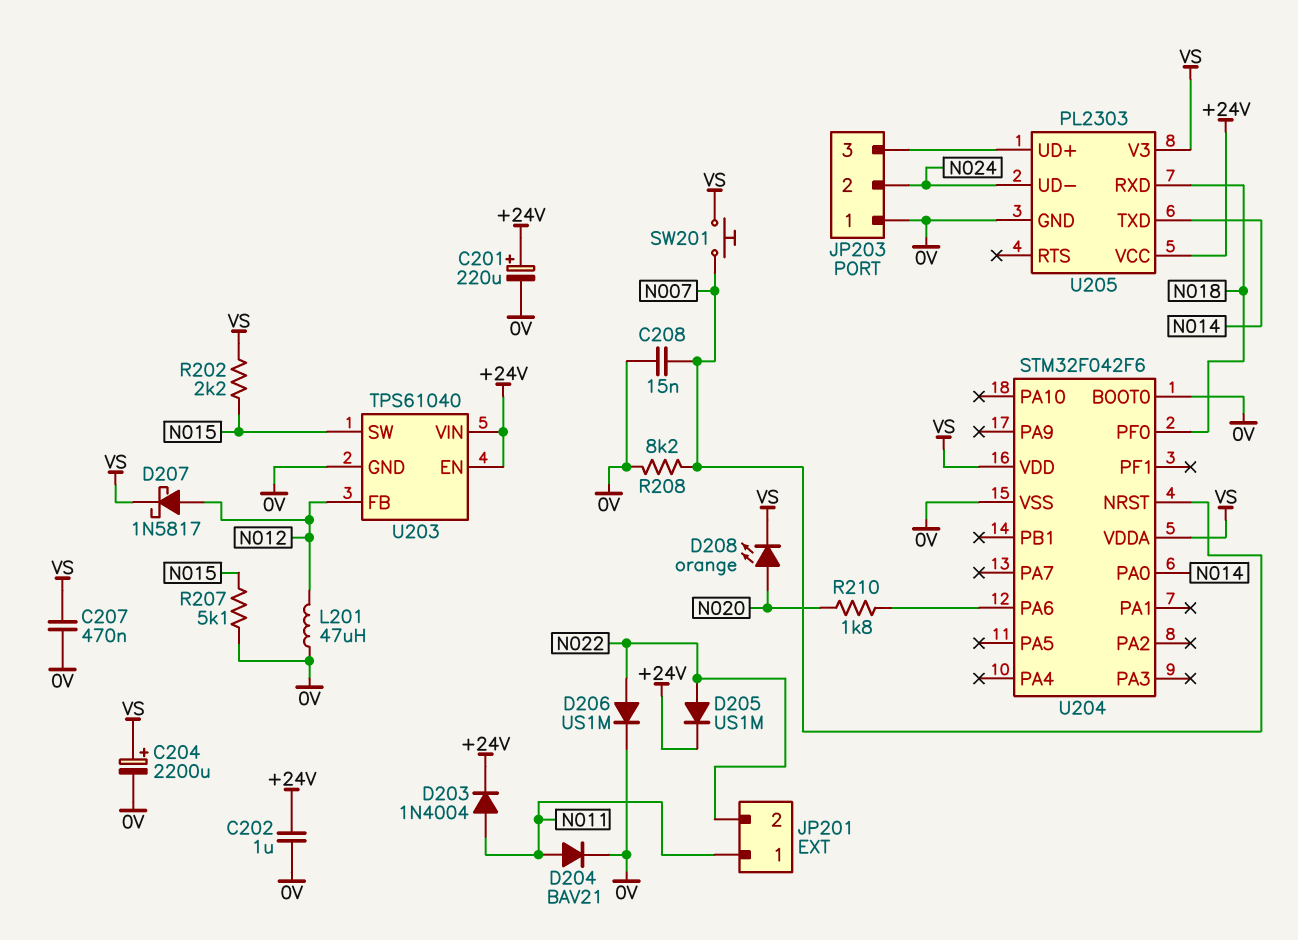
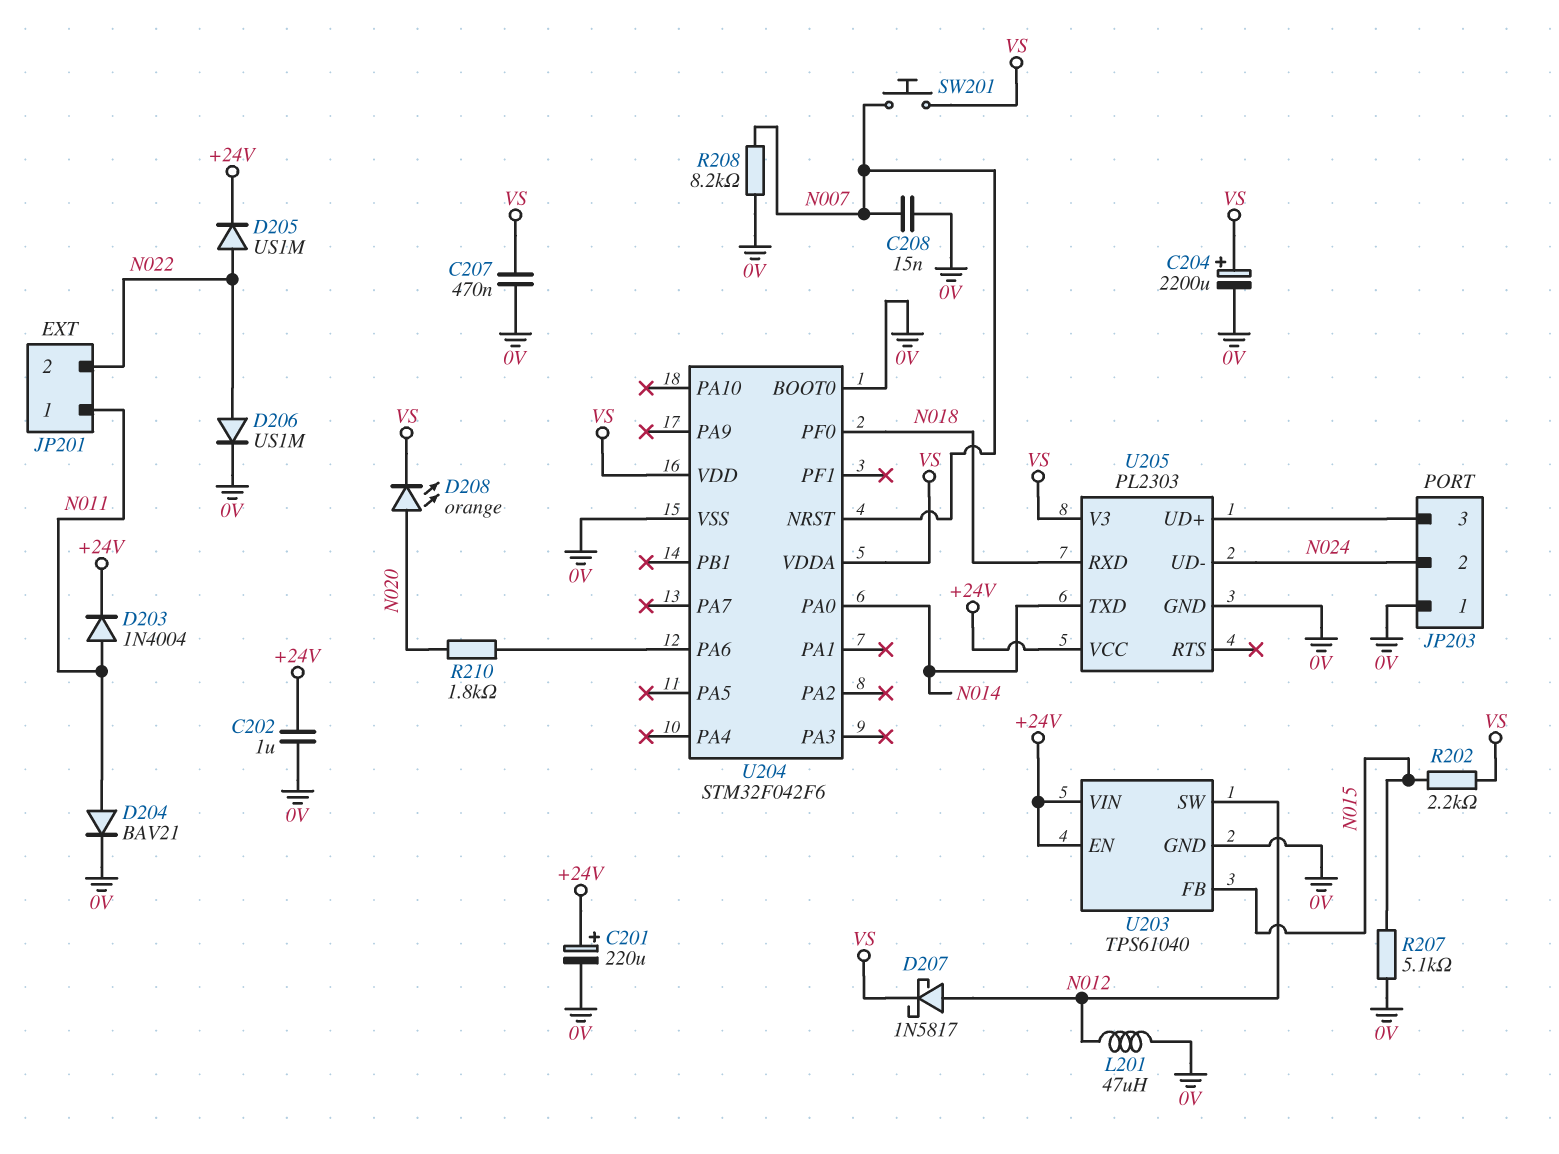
U203 pin FB: N012 -> N015
U203 pin SW: N015 -> N012

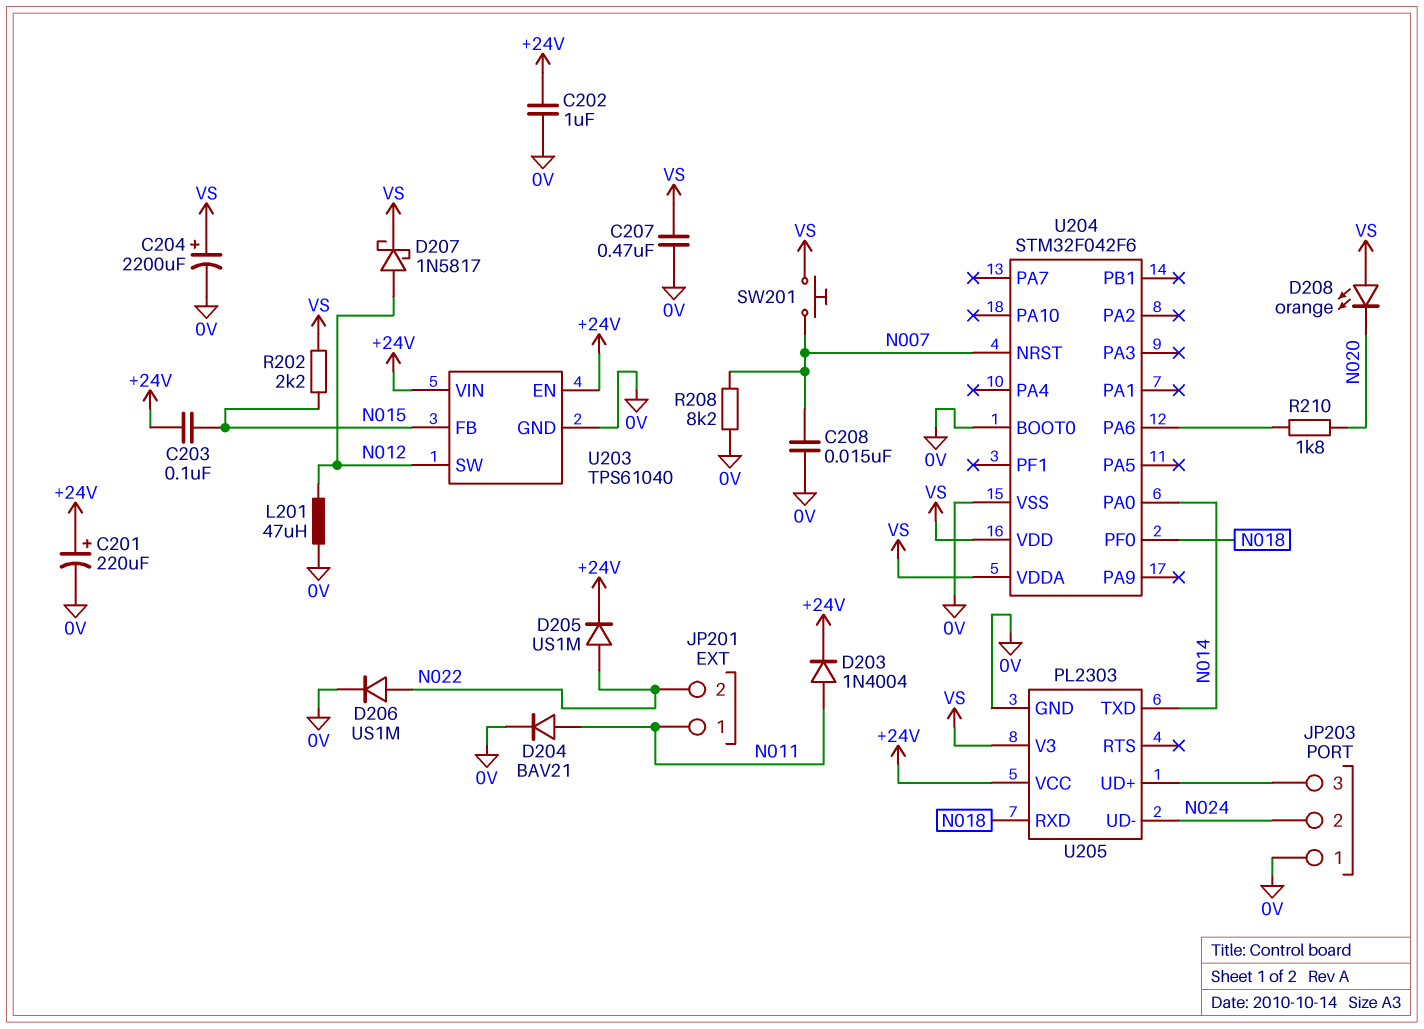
C203: none -> 100nF (+24V, N015)
D208: LED orange (A N020, K VS) -> LED orange (A VS, K N020)
R207: 5.1k (0V, N015) -> none

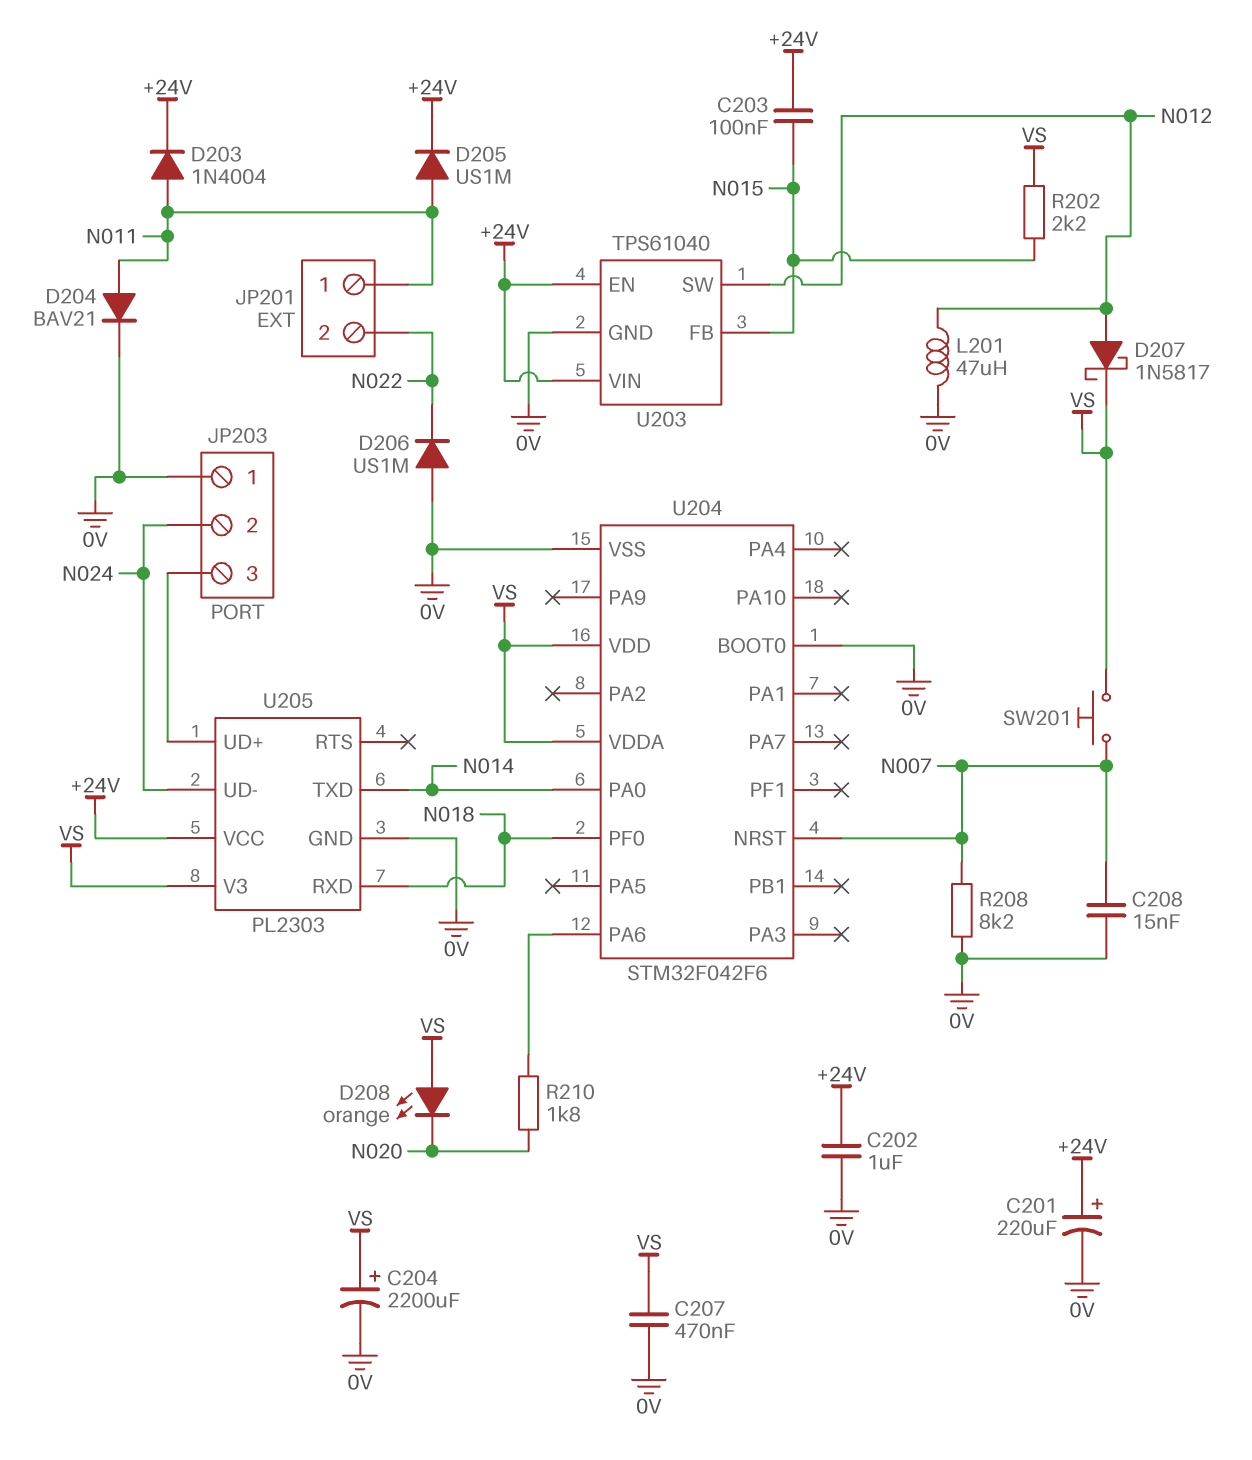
D205: diode US1M (A N022, K +24V) -> diode US1M (A N011, K +24V)
D206: diode US1M (A N022, K 0V) -> diode US1M (A 0V, K N022)

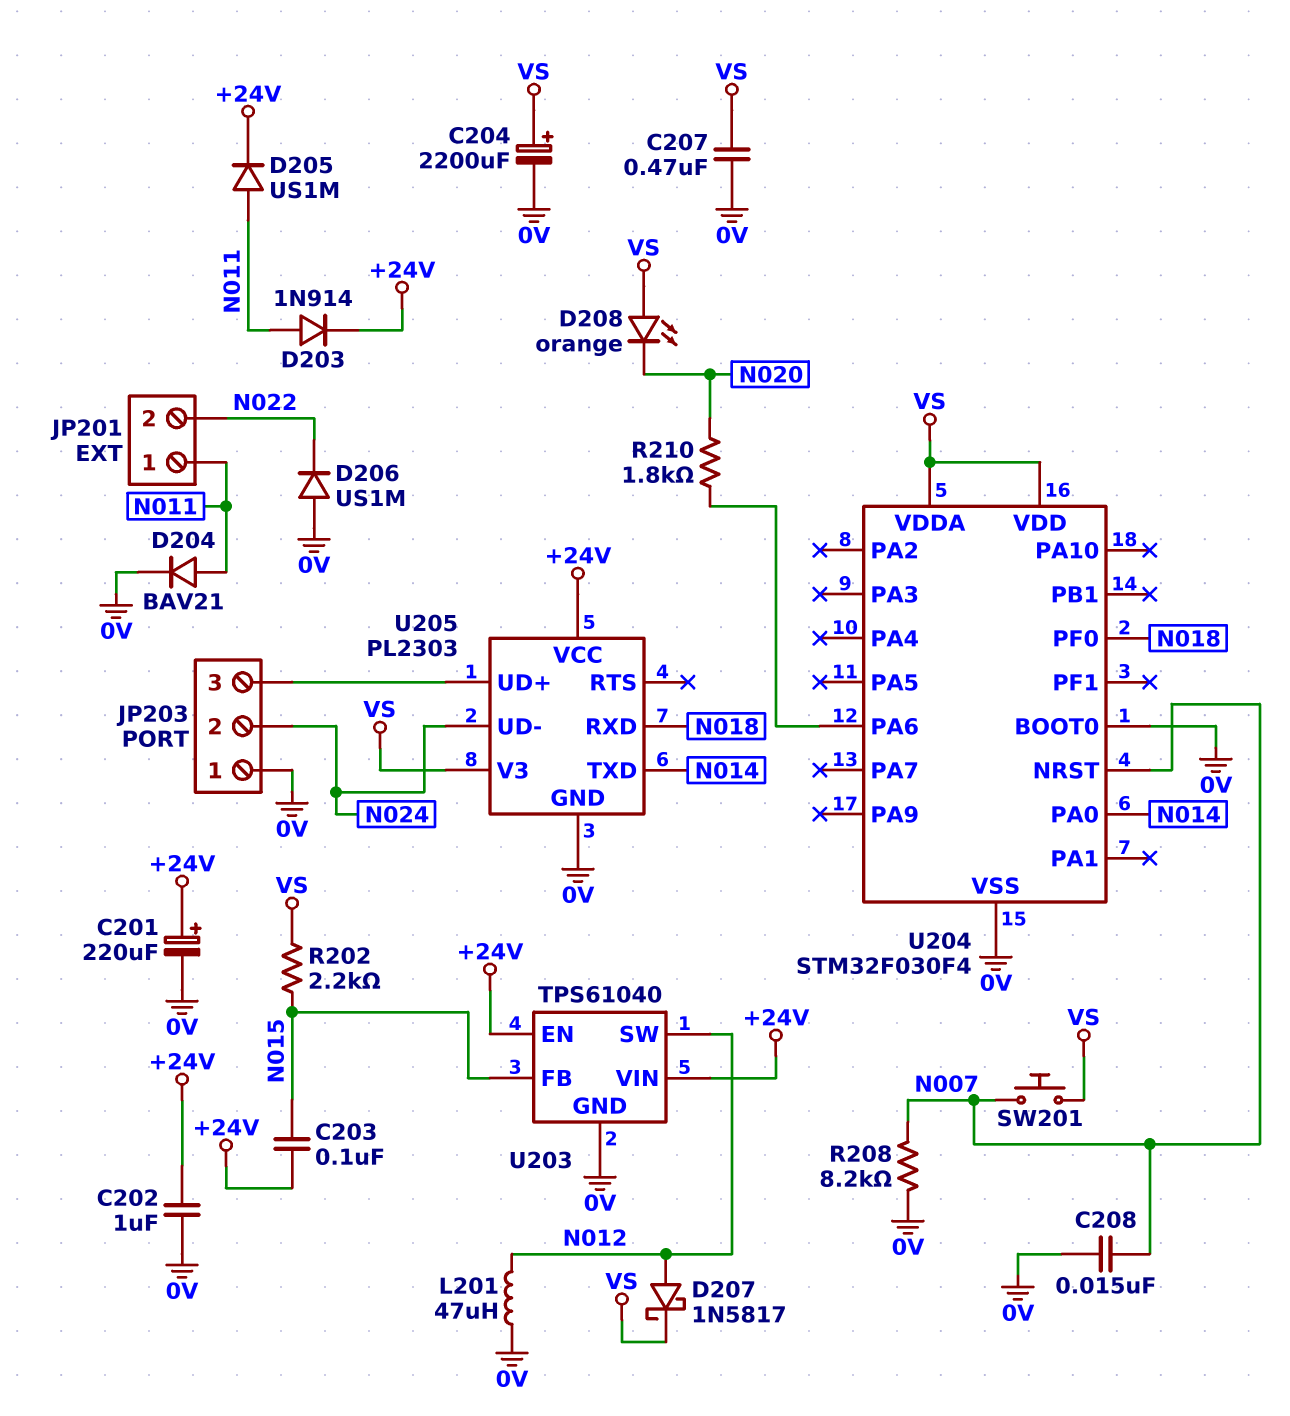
D203: diode 1N4004 (A N011, K +24V) -> diode 1N914 (A N011, K +24V)
U204: STM32F042F6 -> STM32F030F4

